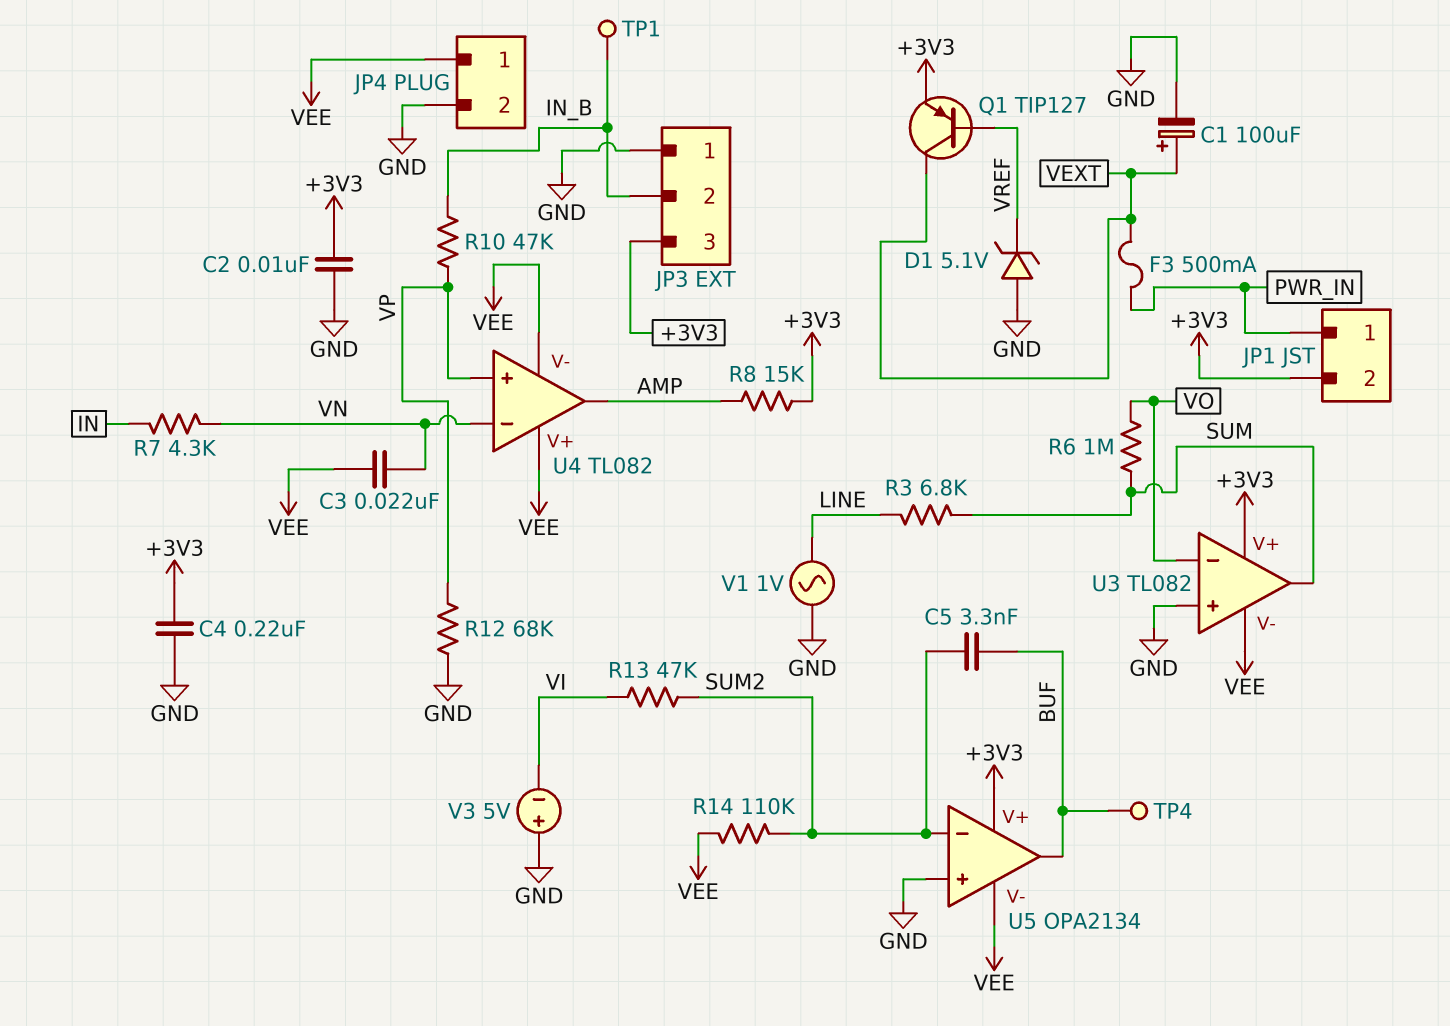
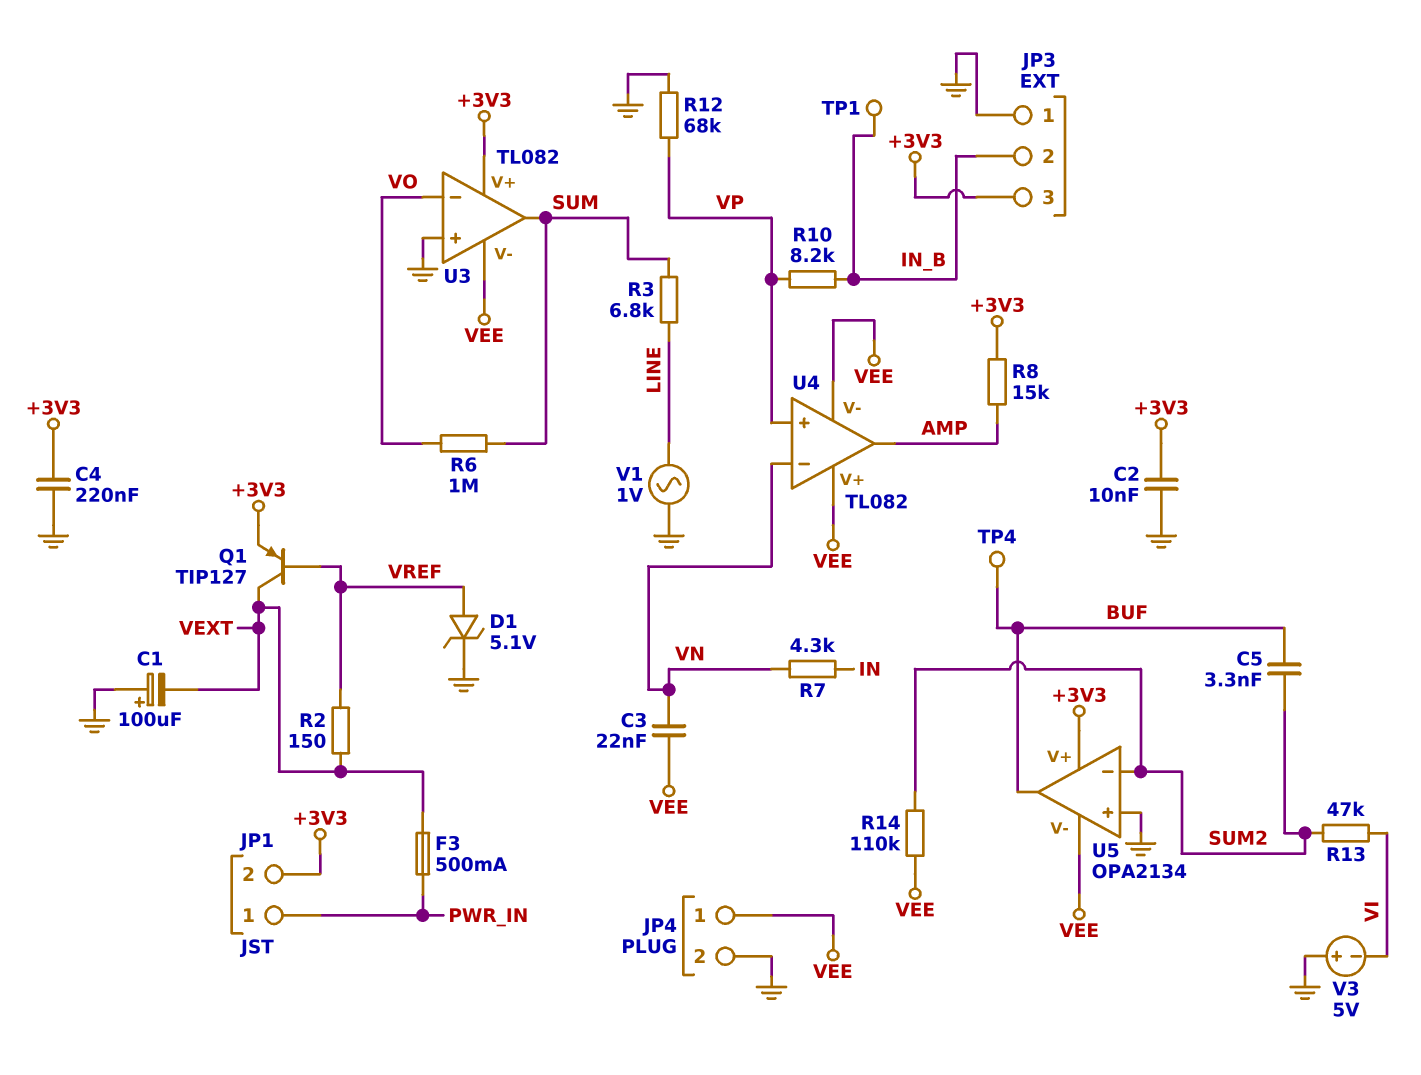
C1: 100uF (plus VEXT, minus GND) -> 100uF (plus GND, minus VEXT)
D1: zener 5.1V (A GND, K VREF) -> zener 5.1V (A VREF, K GND)
R2: none -> 150 (VEXT, VREF)
R10: 47k (IN_B, VP) -> 8.2k (IN_B, VP)

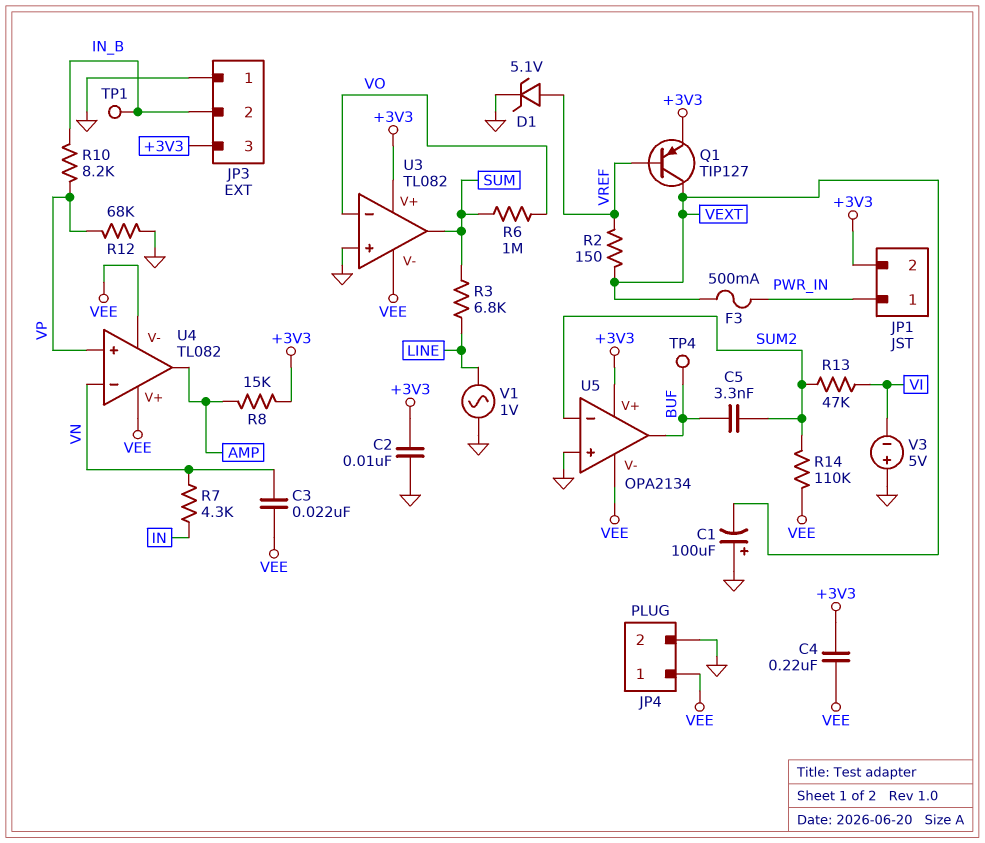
C4: 220nF (+3V3, GND) -> 220nF (+3V3, VEE)

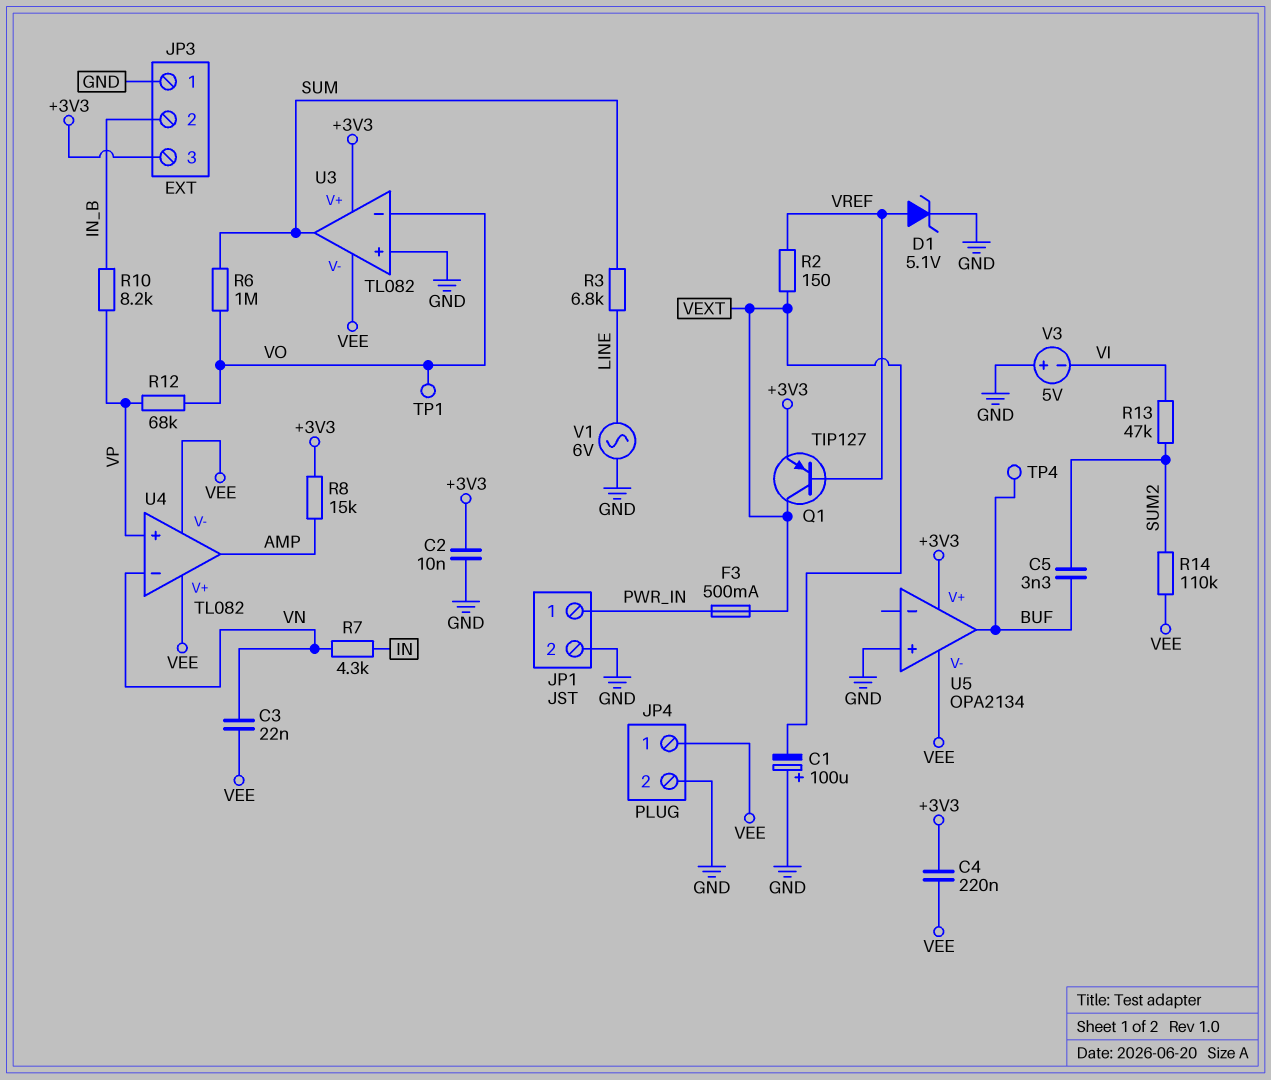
JP1 pin 2: +3V3 -> GND
R12: 68k (GND, VP) -> 68k (VO, VP)
TP1: test point (IN_B) -> test point (VO)
U5 pin in-: SUM2 -> none
V1: AC 1V (GND, LINE) -> AC 6V (GND, LINE)

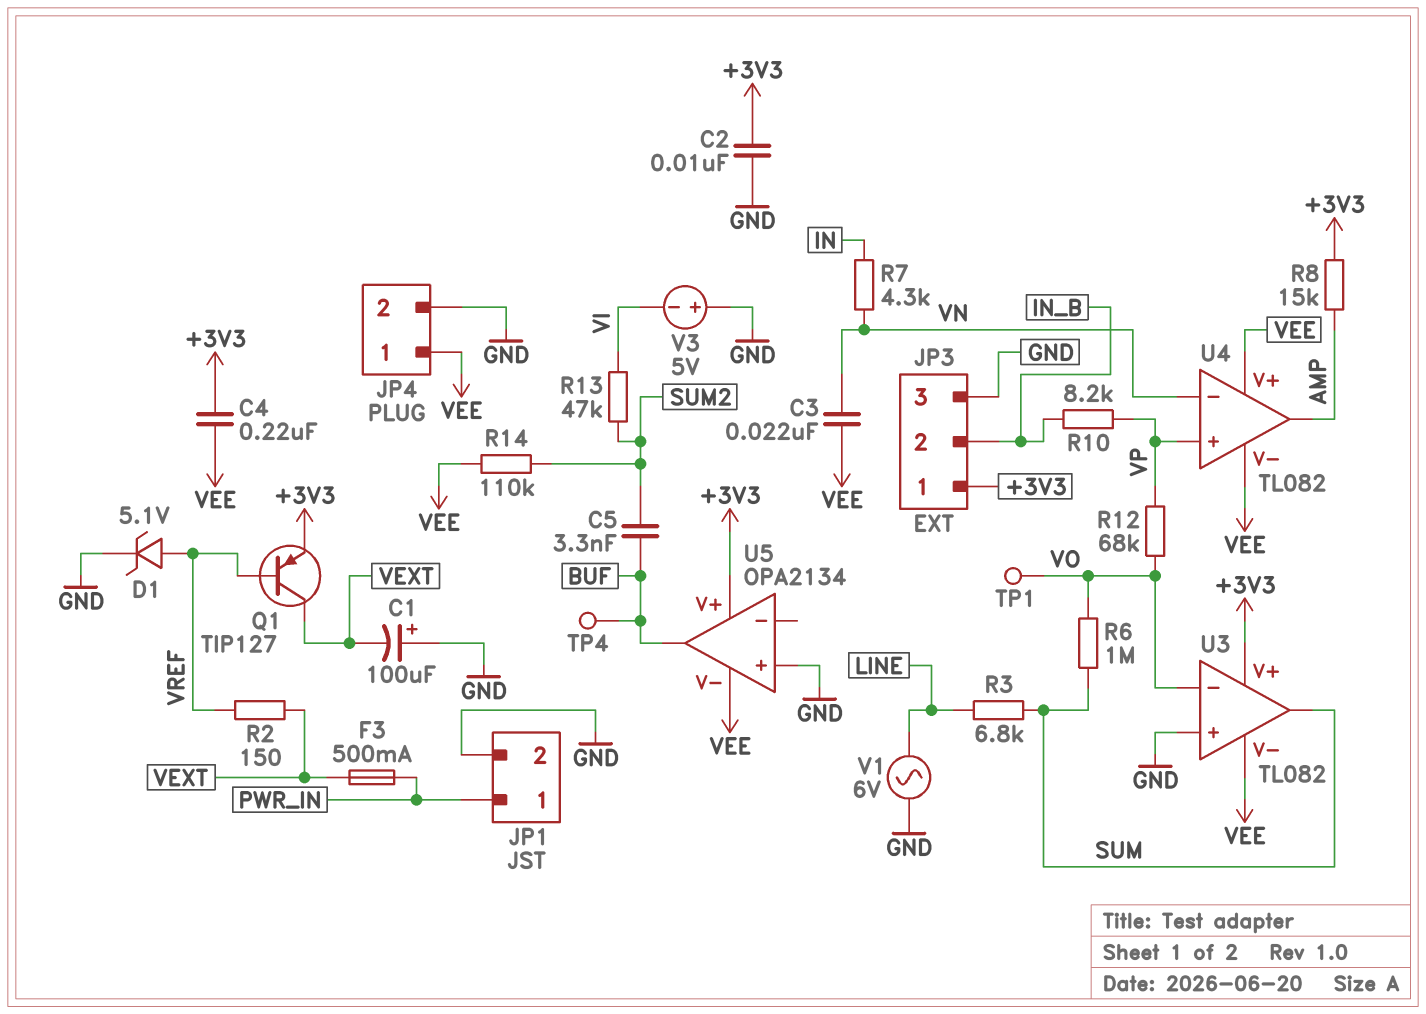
JP3 pin 1: GND -> +3V3
JP3 pin 3: +3V3 -> GND

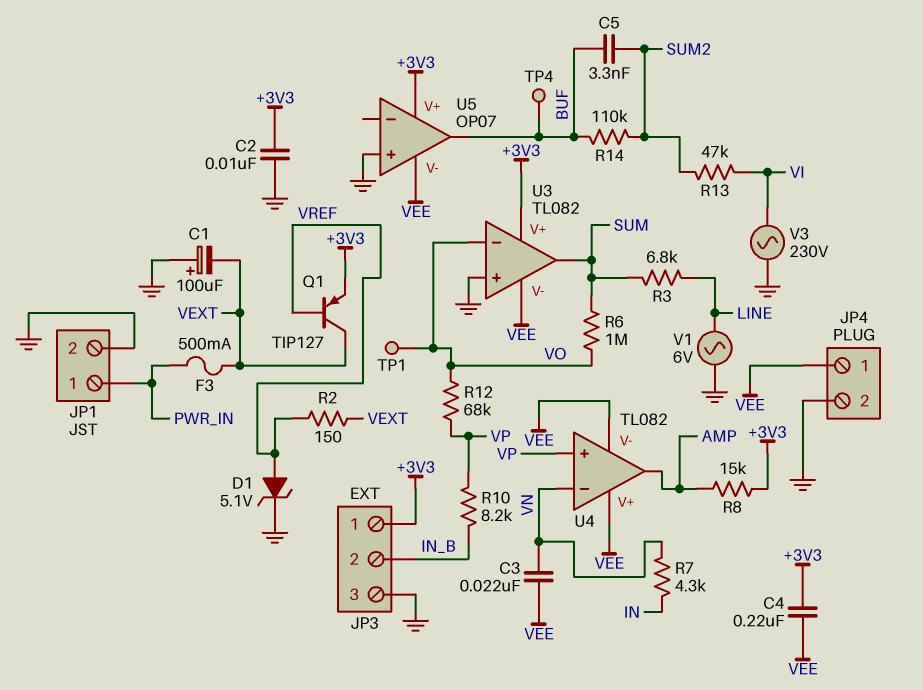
R14: 110k (SUM2, VEE) -> 110k (BUF, SUM2)
U5: OPA2134 -> OP07
V3: 5V (plus GND, minus VI) -> AC 230V (GND, VI)

